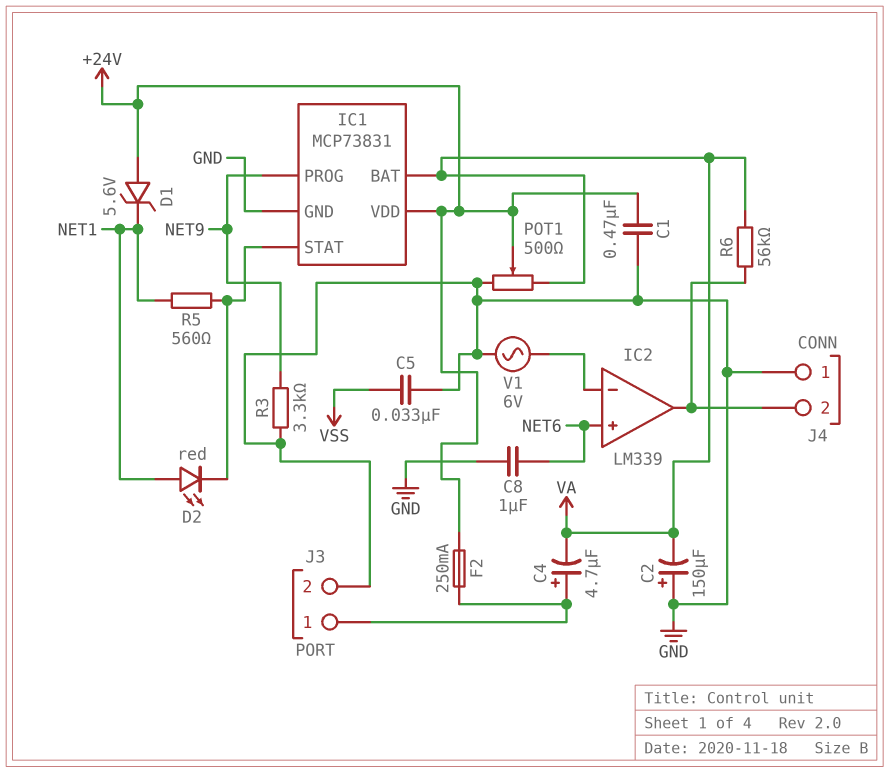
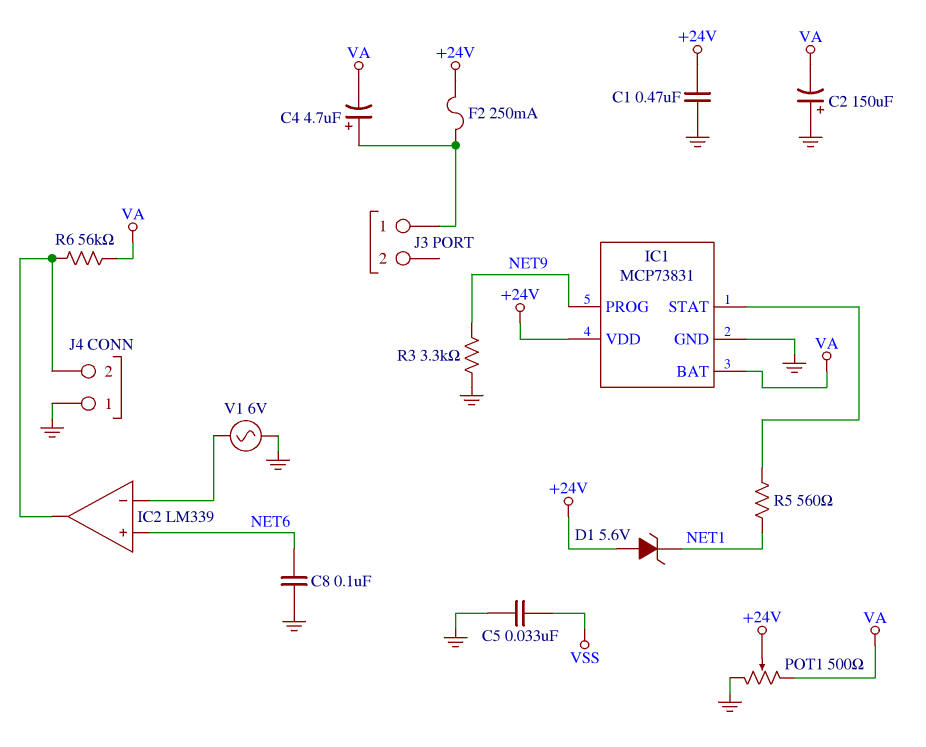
C8: 1uF (GND, NET6) -> 100nF (GND, NET6)
D2: LED red (A NET1, K IC1/STAT) -> none
J3 pin 2: GND -> none

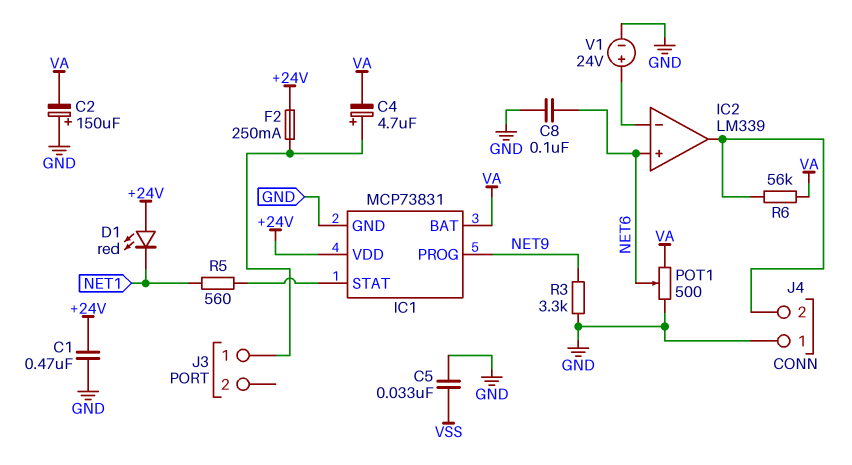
D1: zener 5.6V (A +24V, K NET1) -> LED red (A +24V, K NET1)
POT1: 500 (GND, VA, wiper +24V) -> 500 (GND, VA, wiper NET6)
V1: AC 6V (GND, IC2/in-) -> 24V (plus IC2/in-, minus GND)

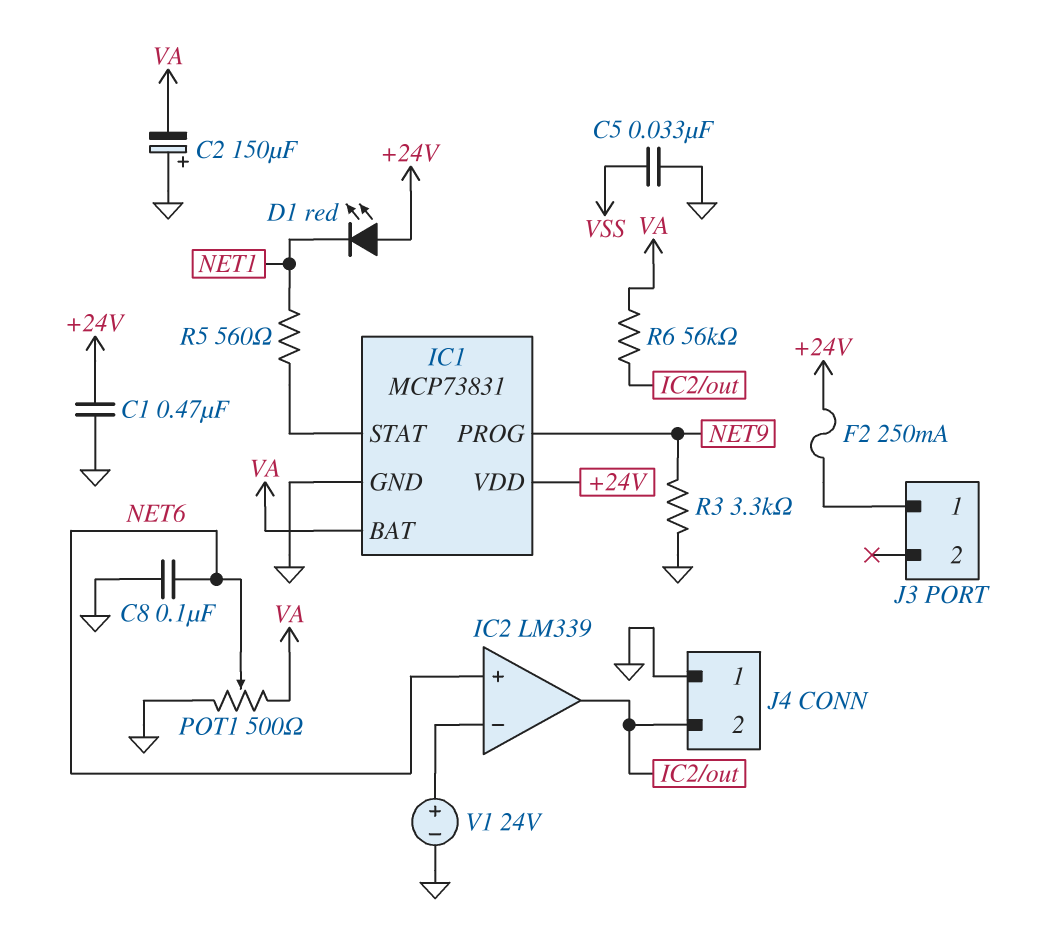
C4: 4.7uF (plus J3/1, minus VA) -> none

